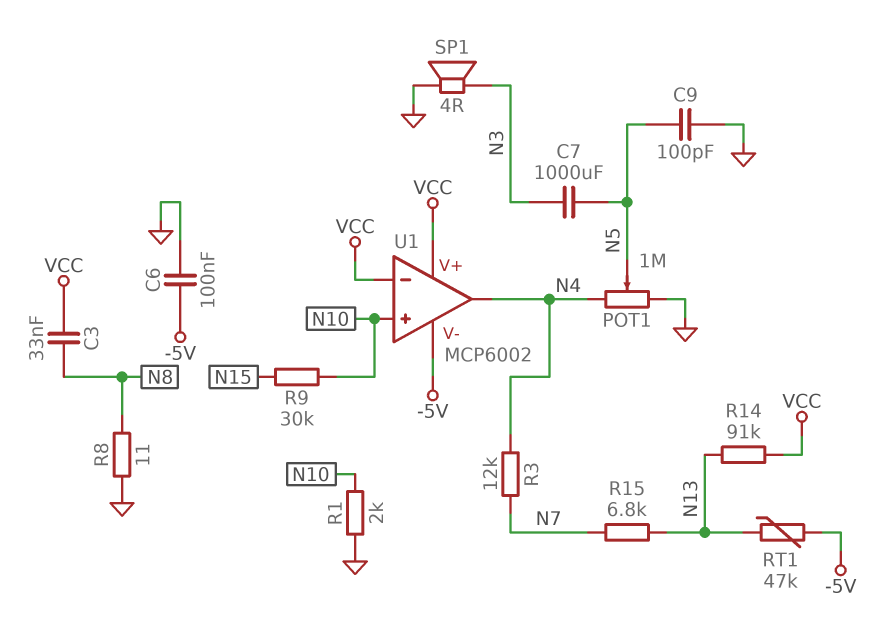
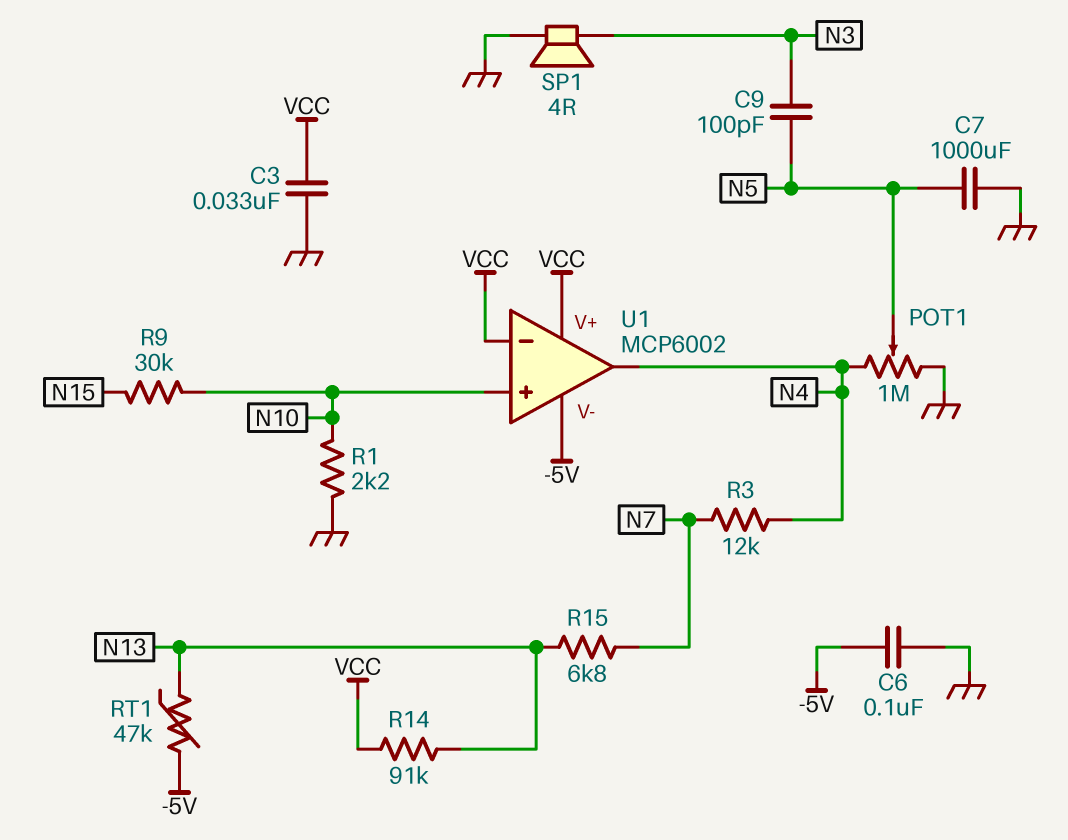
C3: 33nF (N8, VCC) -> 33nF (GND, VCC)
C7: 1000uF (N3, N5) -> 1000uF (GND, N5)
C9: 100pF (GND, N5) -> 100pF (N3, N5)
R1: 2k (GND, N10) -> 2.2k (GND, N10)
R8: 11 (GND, N8) -> none

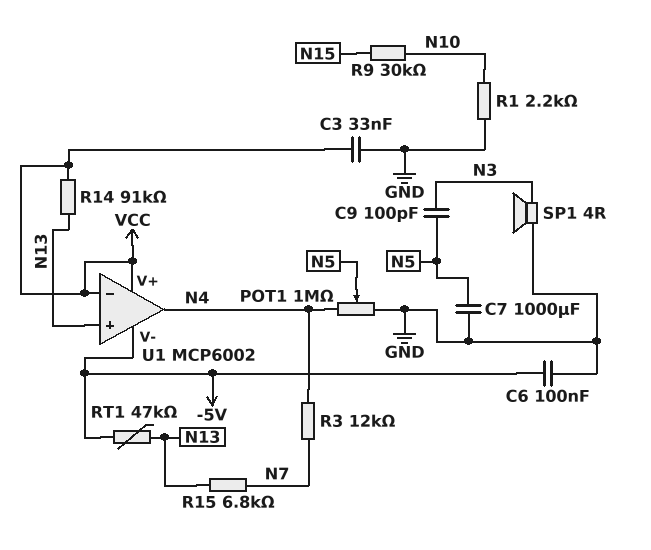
U1 pin in+: N10 -> N13

